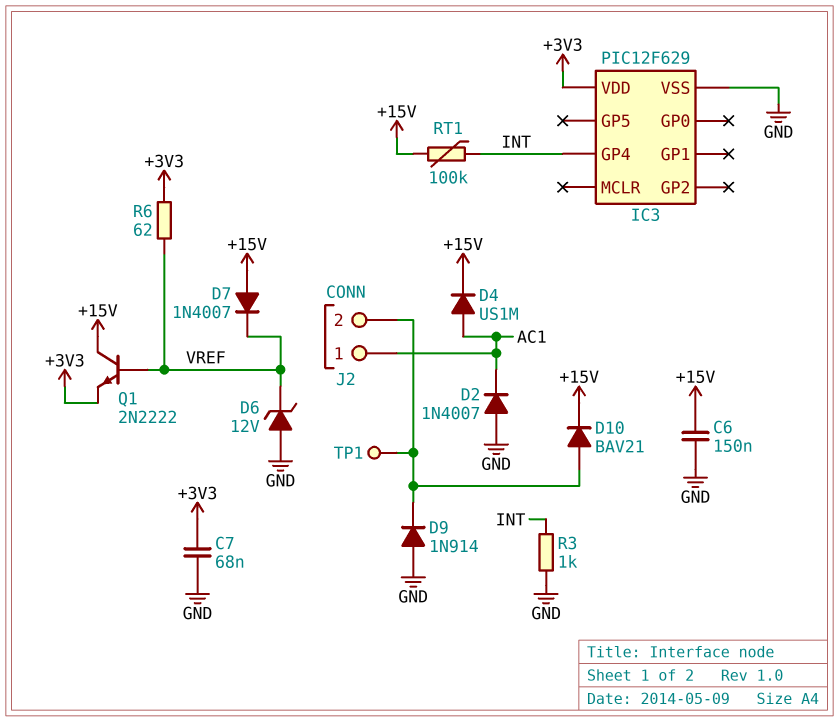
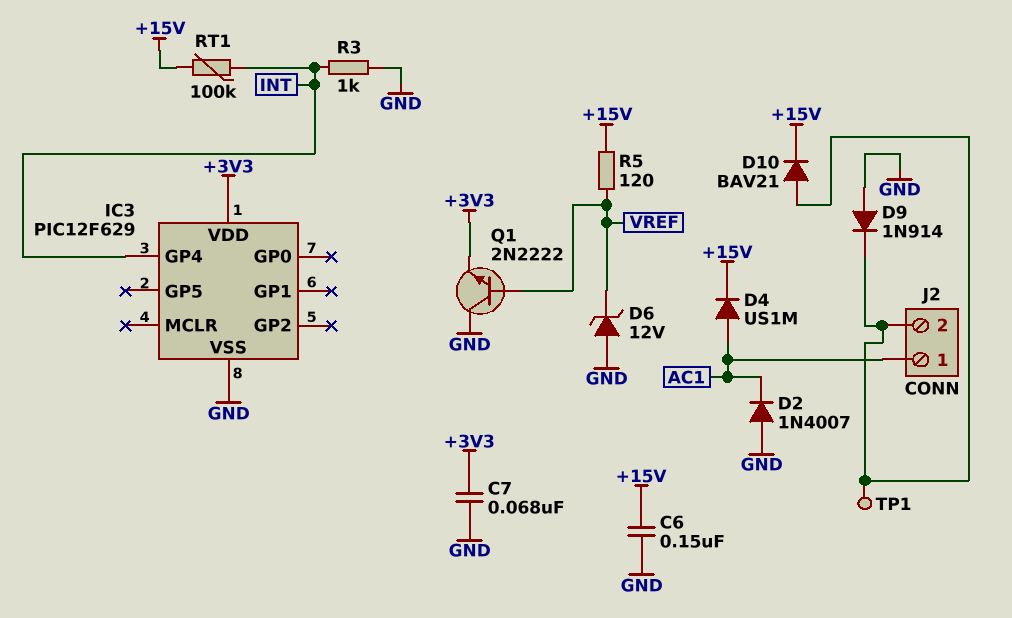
D7: diode 1N4007 (A +15V, K VREF) -> none
Q1: NPN 2N2222 (B VREF, C +15V, E +3V3) -> NPN 2N2222 (B VREF, C GND, E +3V3)
R5: none -> 120 (+15V, VREF)
R6: 62 (+3V3, VREF) -> none

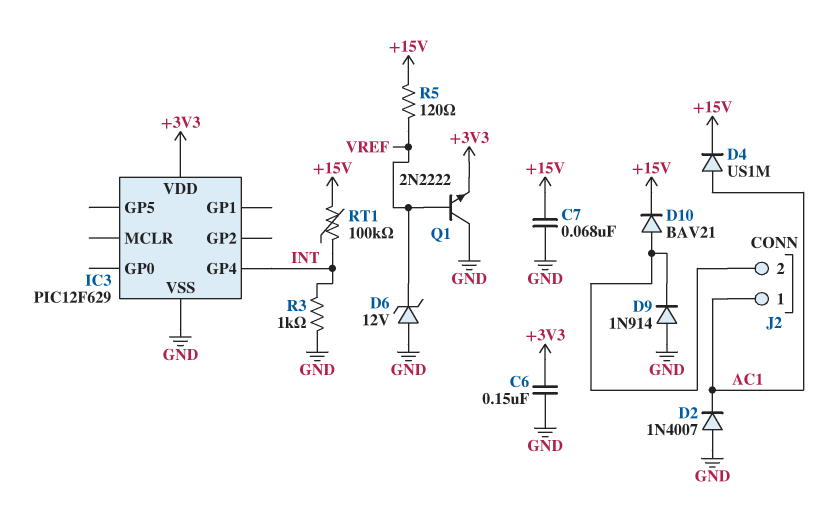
C6: 150nF (+15V, GND) -> 150nF (+3V3, GND)
C7: 68nF (+3V3, GND) -> 68nF (+15V, GND)
TP1: test point (J2/2) -> none

